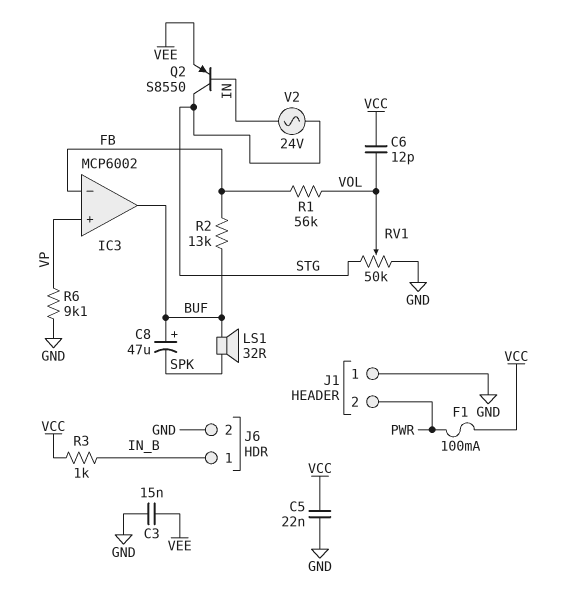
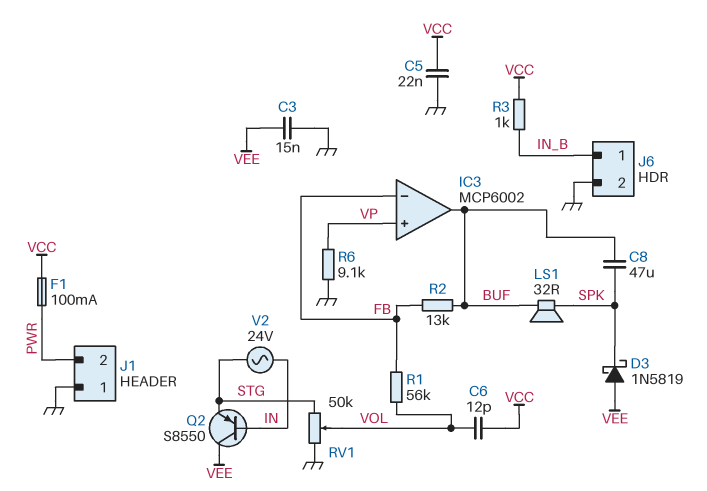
C8: 47uF (plus BUF, minus SPK) -> 47uF (BUF, SPK)
D3: none -> schottky 1N5819 (A VEE, K SPK)
Q2: PNP S8550 (B IN, C STG, E VEE) -> PNP S8550 (B IN, C VEE, E STG)

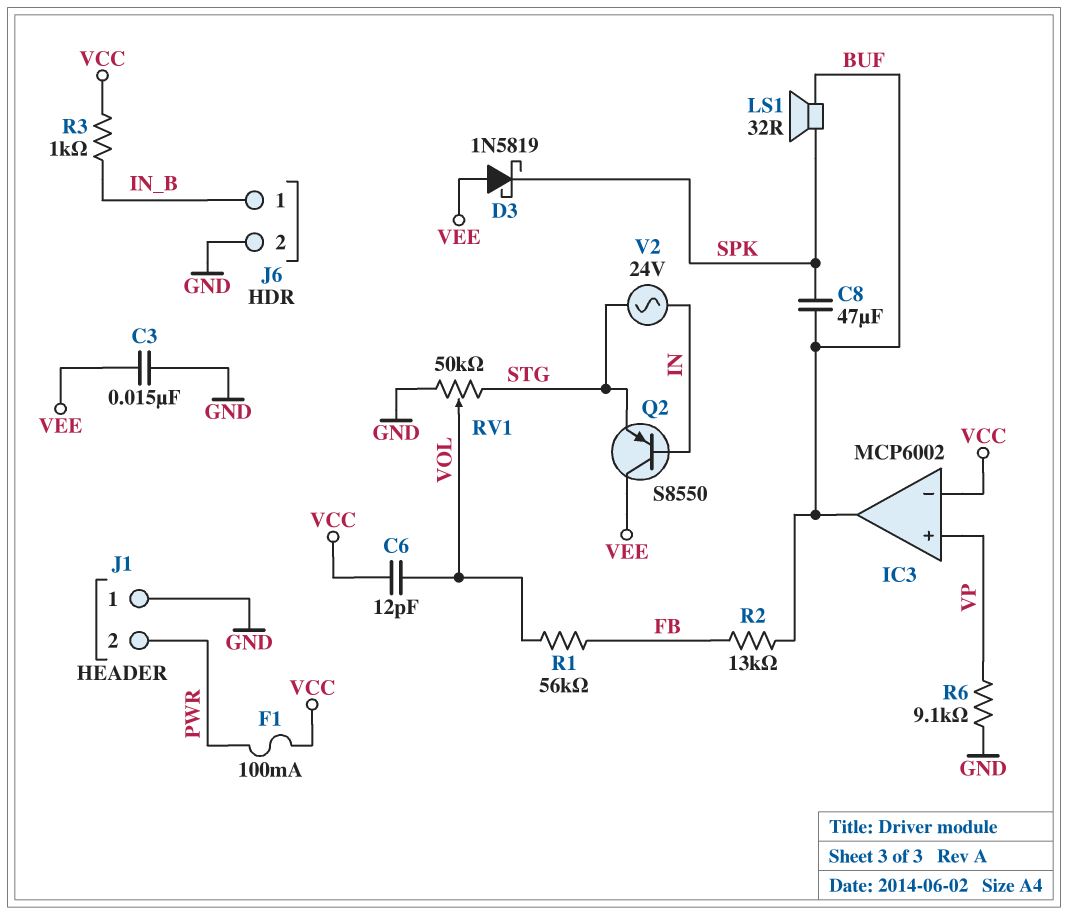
C5: 22nF (GND, VCC) -> none
IC3 pin in-: FB -> VCC

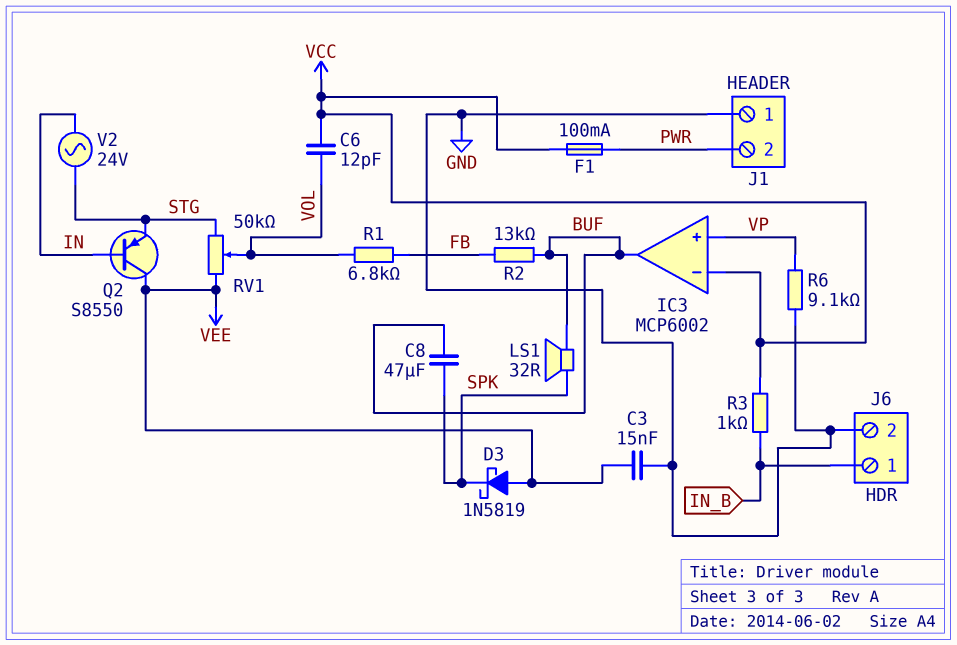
R1: 56k (FB, VOL) -> 6.8k (FB, VOL)
RV1: 50k (GND, STG, wiper VOL) -> 50k (STG, VEE, wiper VOL)

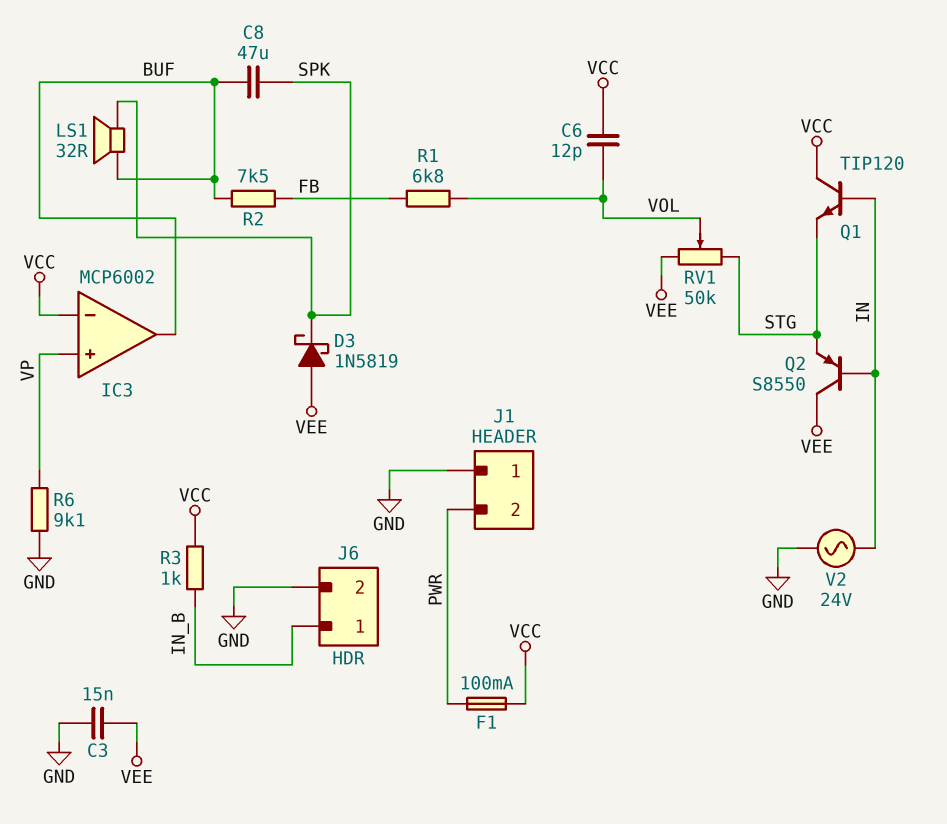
Q1: none -> NPN TIP120 (B IN, C VCC, E STG)
R2: 13k (BUF, FB) -> 7.5k (BUF, FB)
V2: AC 24V (IN, STG) -> AC 24V (GND, IN)

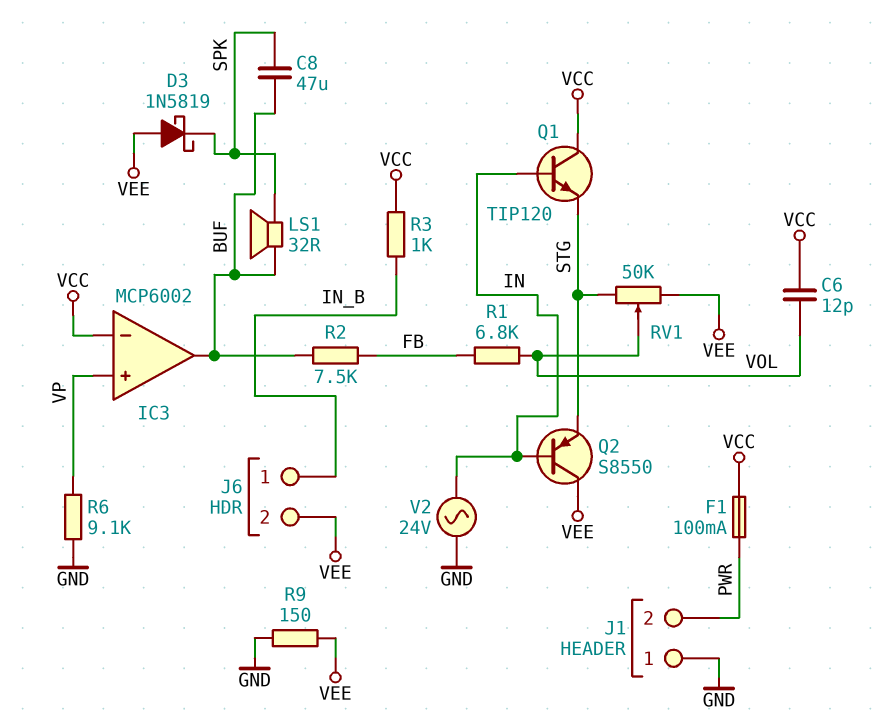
C3: 15nF (GND, VEE) -> none
J6 pin 2: GND -> VEE
R9: none -> 150 (GND, VEE)

